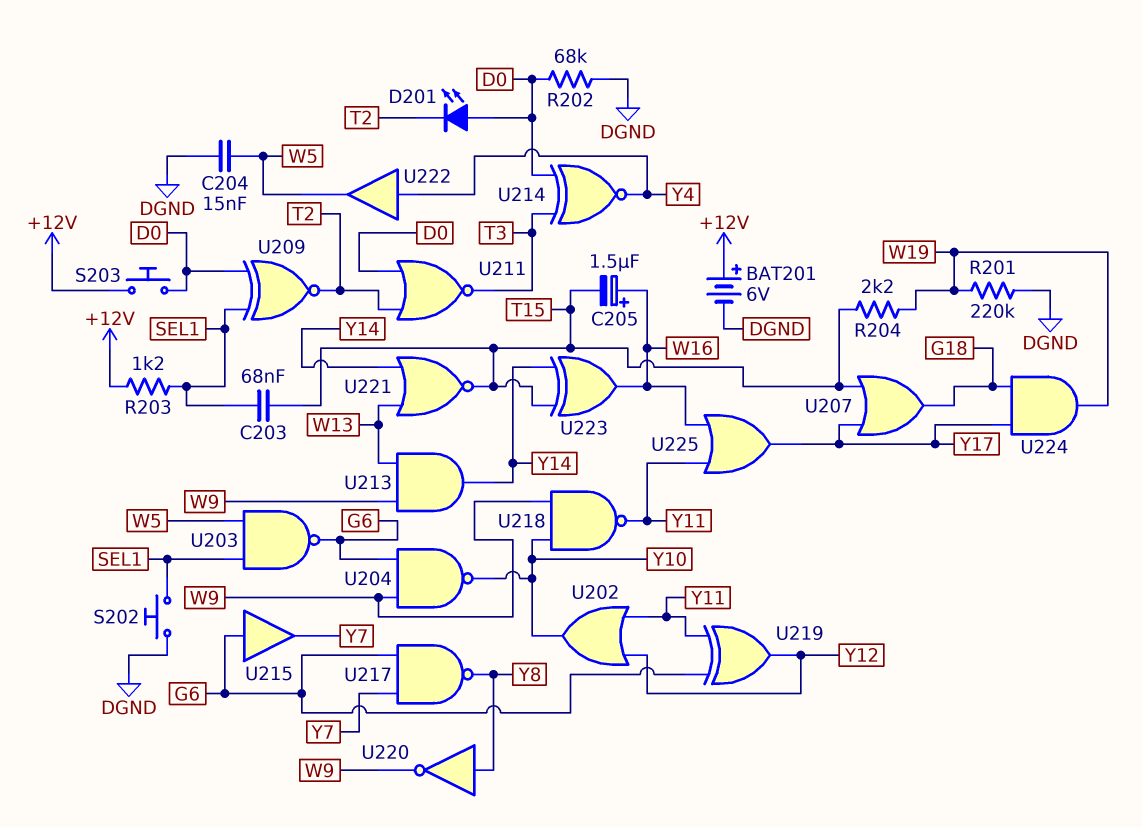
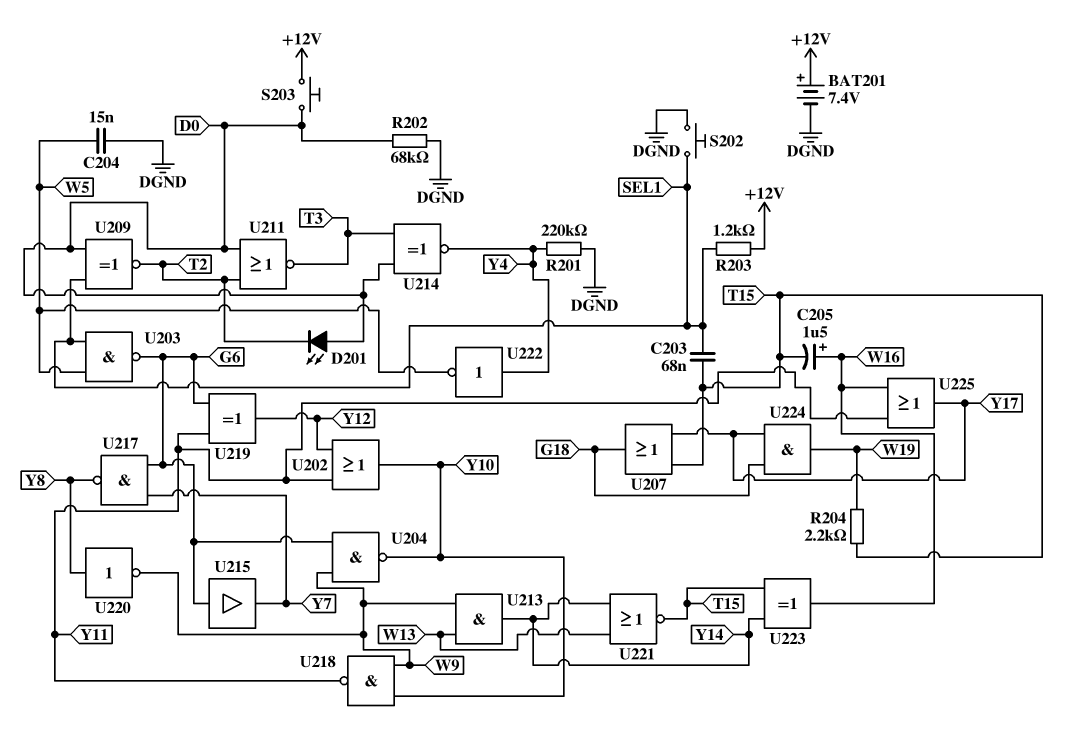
BAT201: 6V (plus +12V, minus DGND) -> 7.4V (plus +12V, minus DGND)
R201: 220k (DGND, W19) -> 220k (DGND, Y4)
U222: buffer (in Y4, out W5) -> NOT (in Y4, out W5)

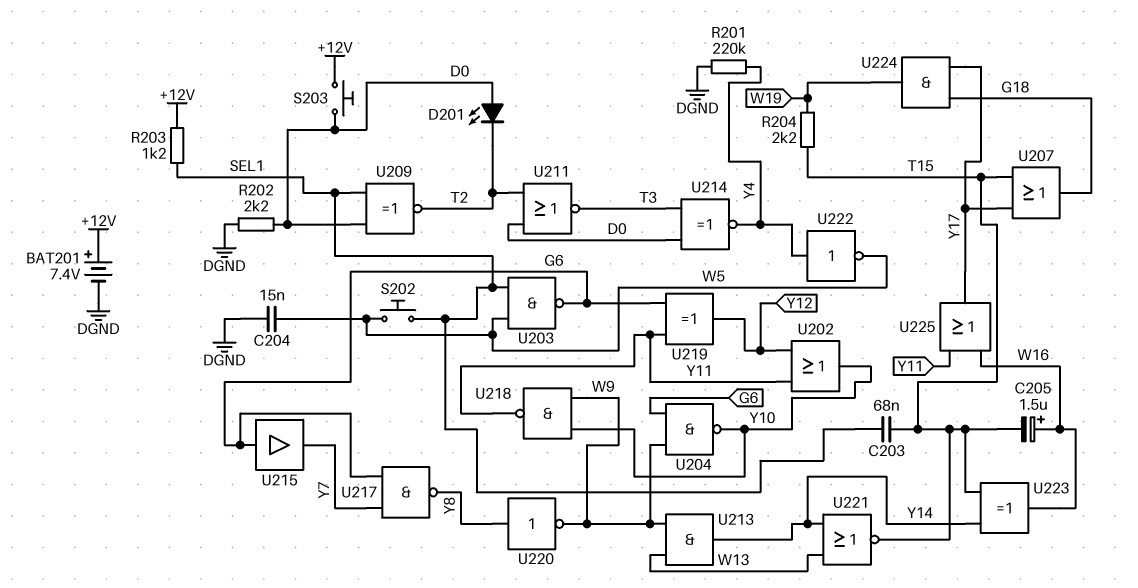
R202: 68k (D0, DGND) -> 2.2k (D0, DGND)
S202: button (DGND, SEL1) -> button (SEL1, W5)

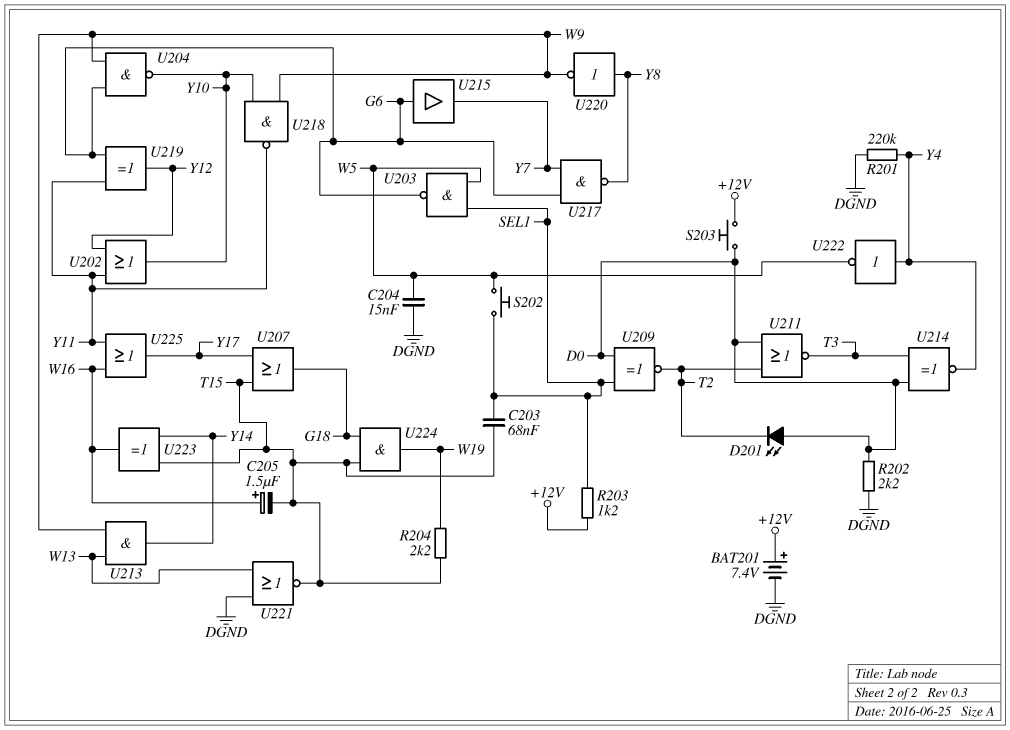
U221: NOR (in W13, in Y14, out T15) -> NOR (in DGND, in W13, out T15)
U224: AND (in G18, in Y17, out W19) -> AND (in G18, in T15, out W19)

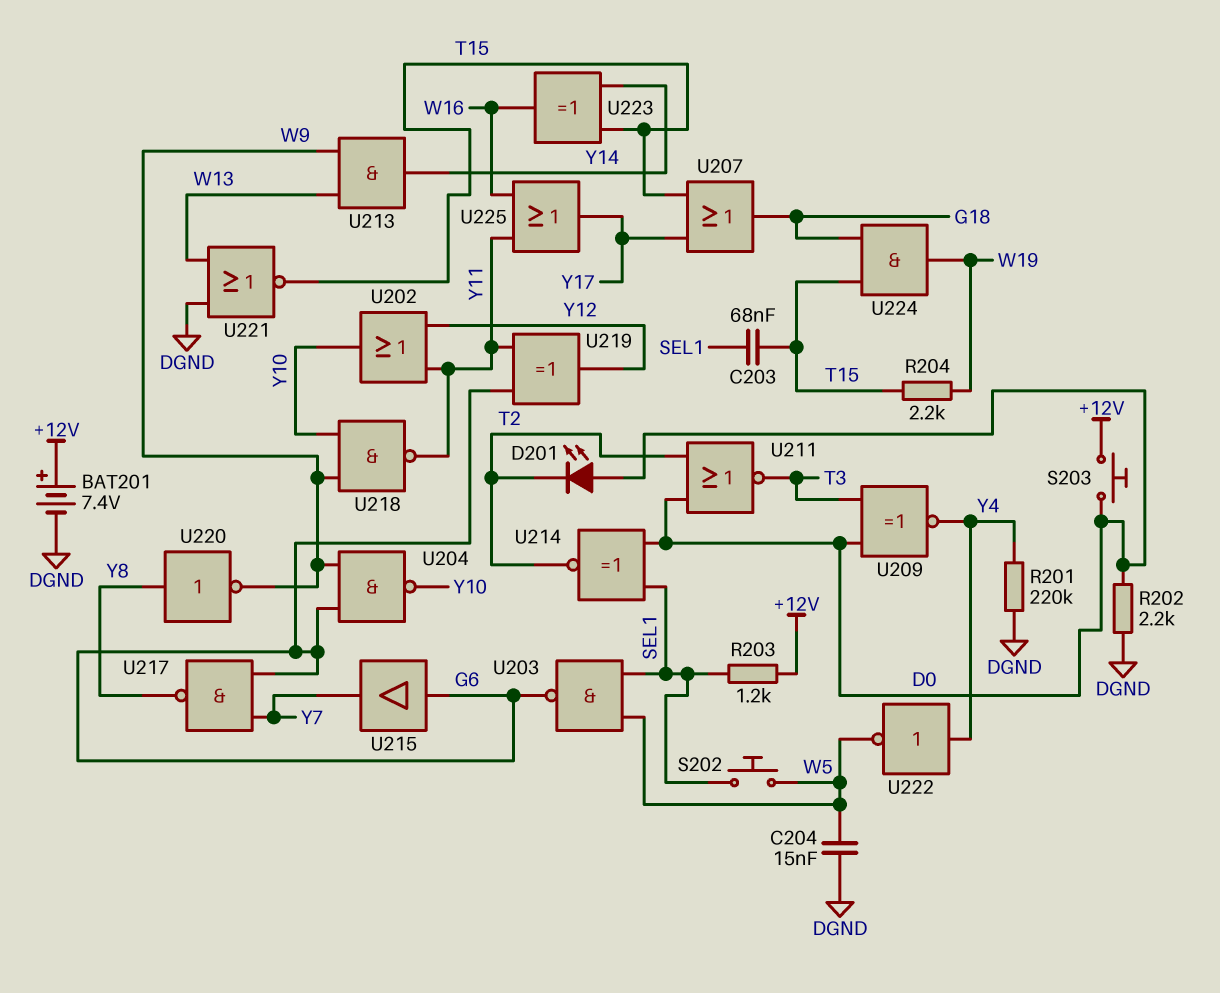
C205: 1.5uF (plus W16, minus T15) -> none
U209: XNOR (in D0, in SEL1, out T2) -> XNOR (in D0, in T3, out Y4)
U214: XNOR (in D0, in T3, out Y4) -> XNOR (in D0, in SEL1, out T2)

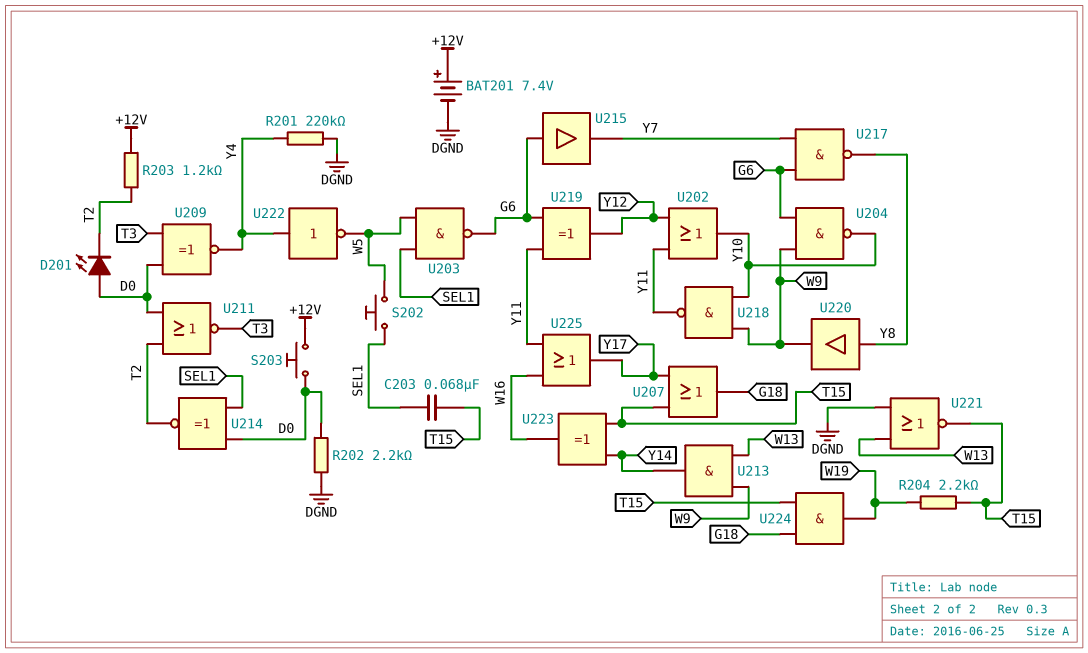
C204: 15nF (DGND, W5) -> none
R203: 1.2k (+12V, SEL1) -> 1.2k (+12V, T2)
U220: NOT (in Y8, out W9) -> buffer (in Y8, out W9)

